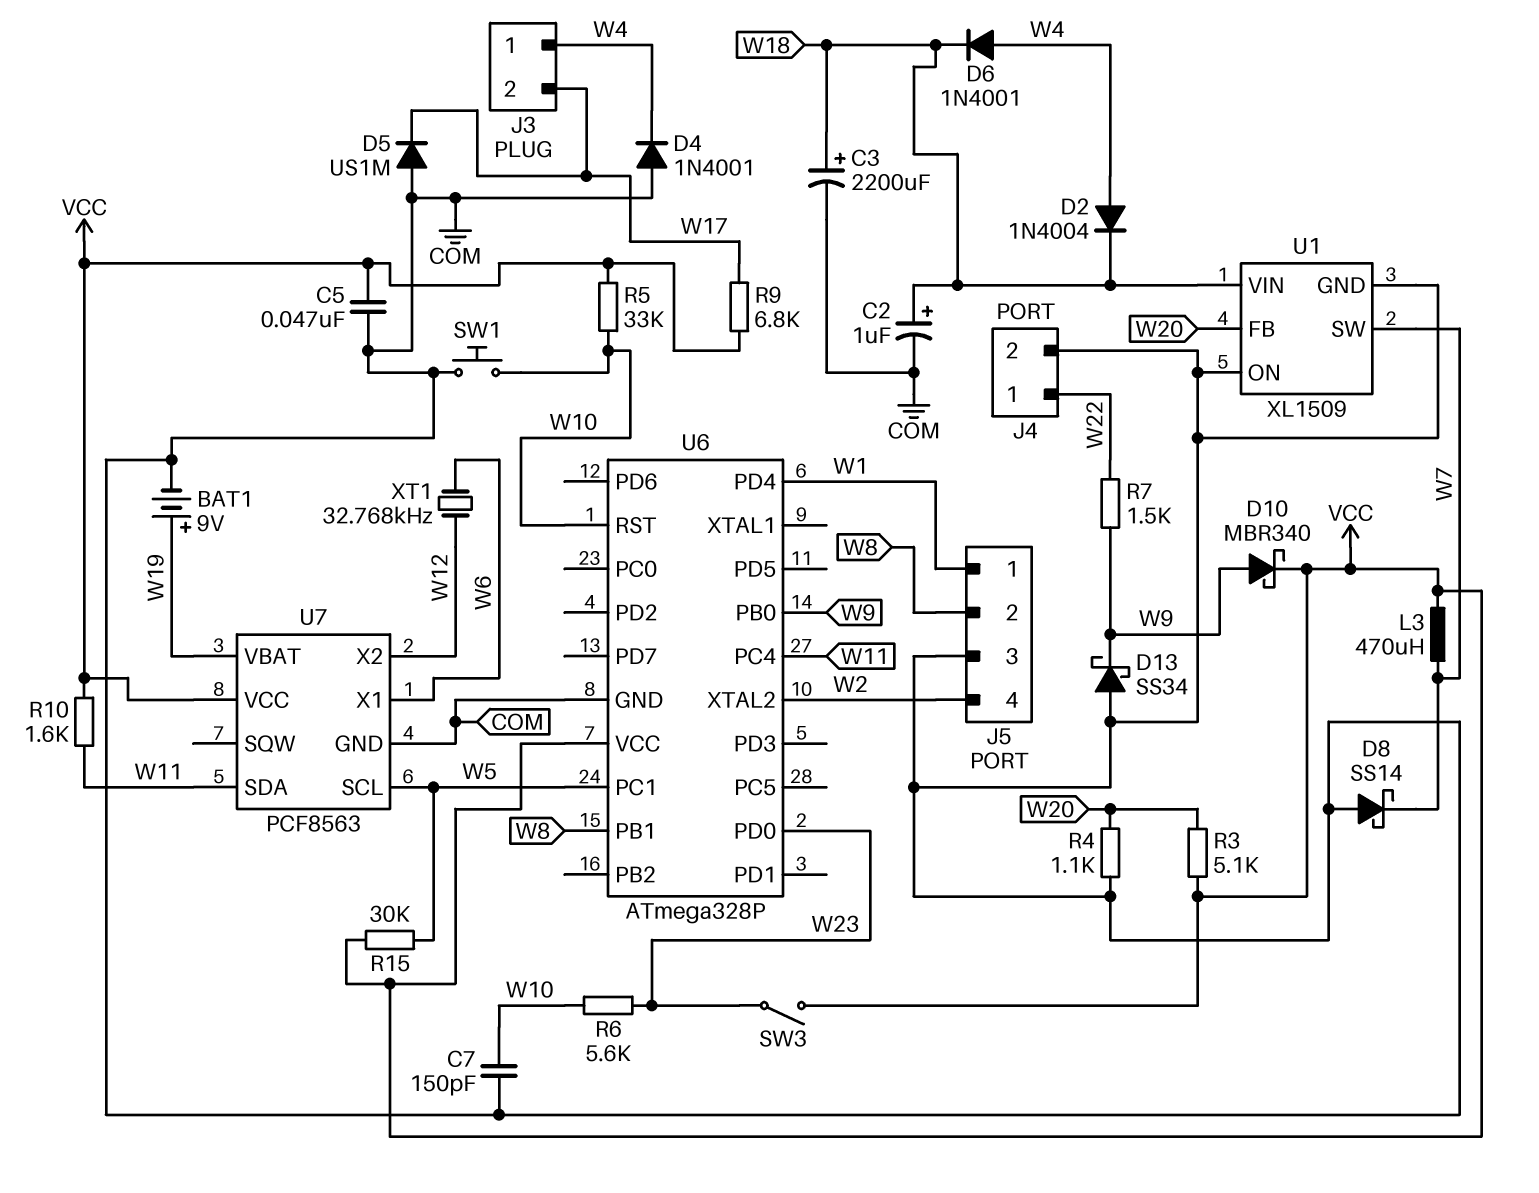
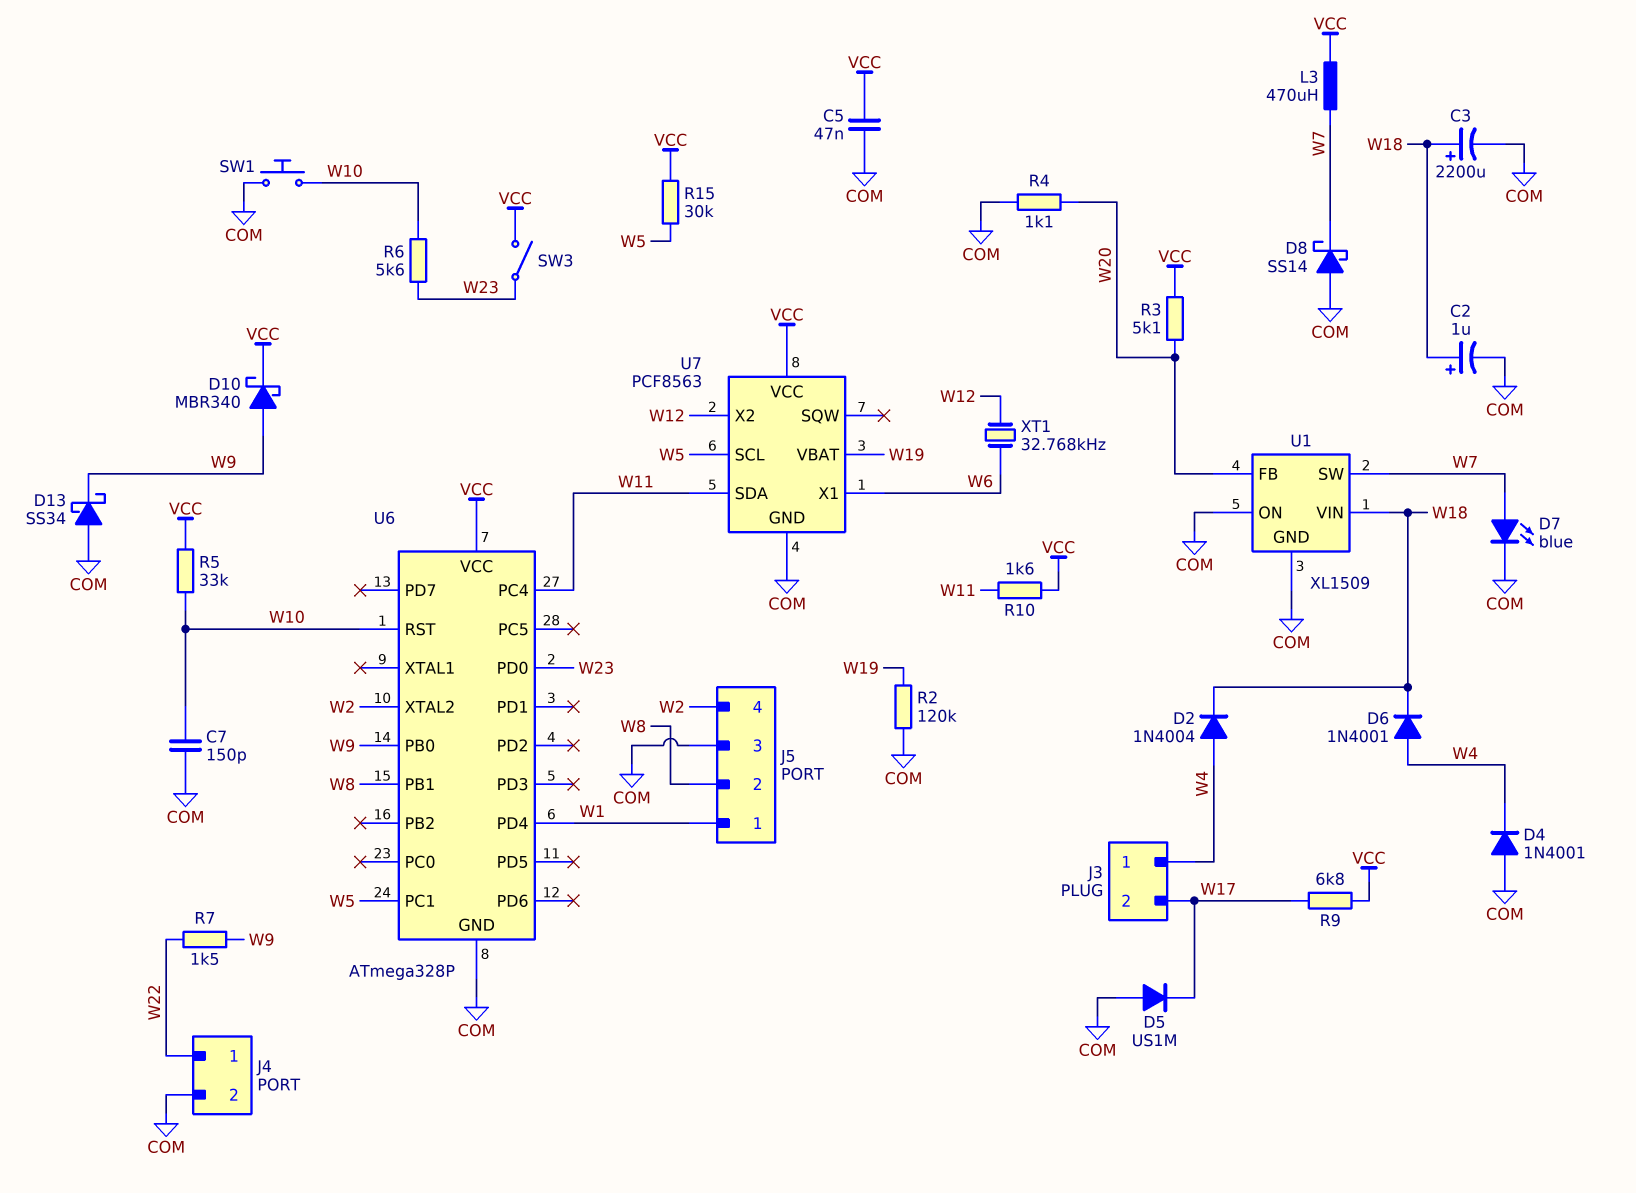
BAT1: 9V (plus W19, minus COM) -> none
D7: none -> LED blue (A W7, K COM)
R2: none -> 120k (COM, W19)

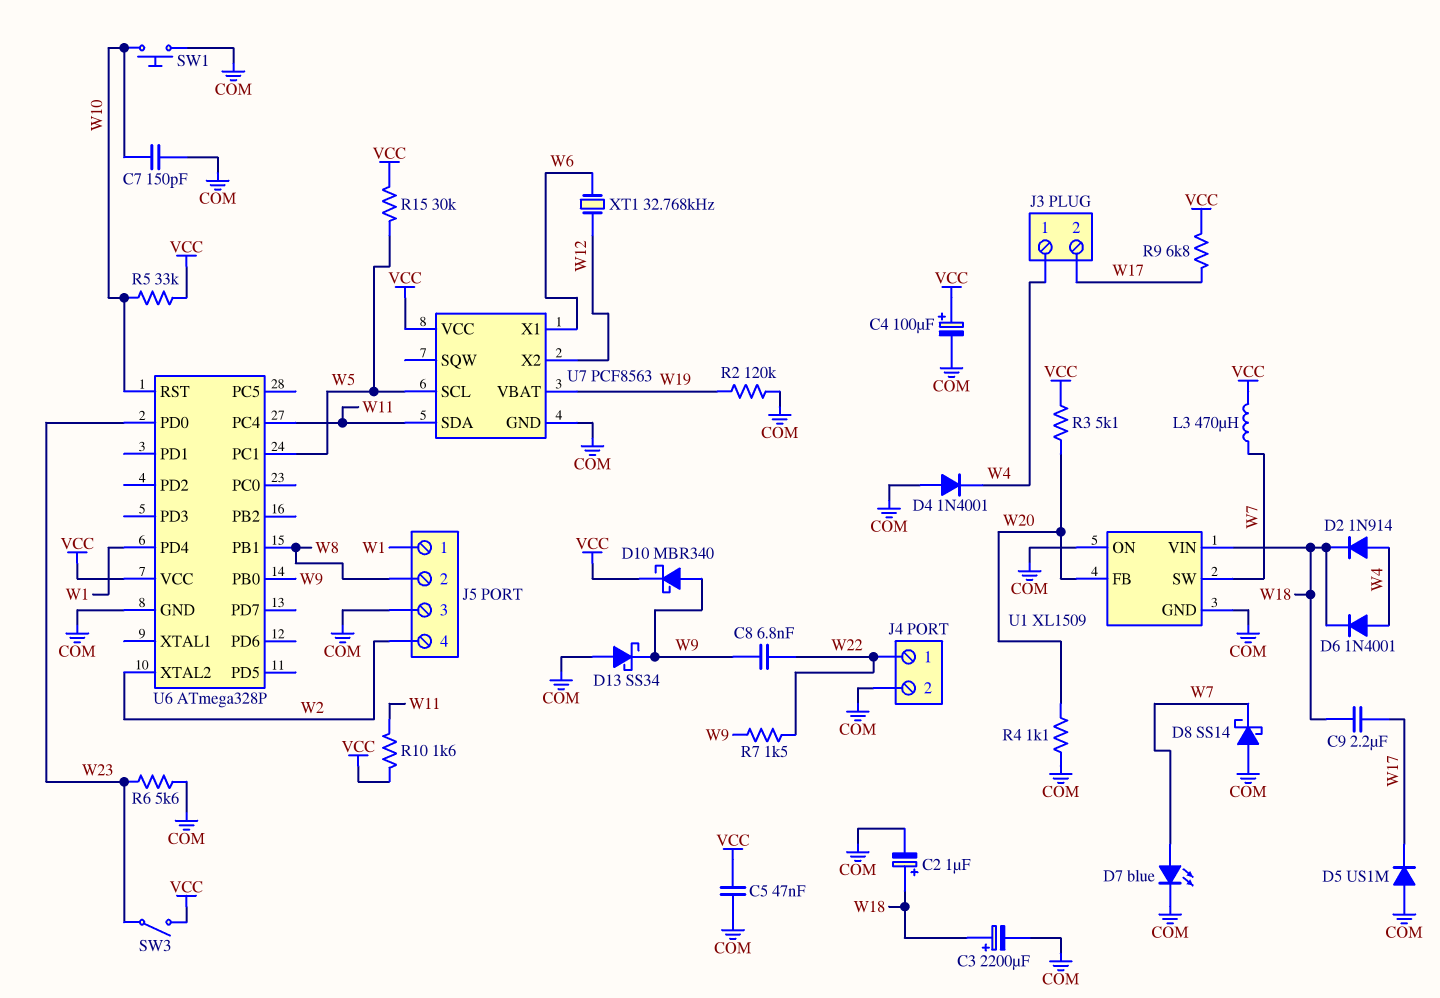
C4: none -> 100uF (plus VCC, minus COM)
C8: none -> 6.8nF (W9, W22)
C9: none -> 2.2uF (W17, W18)
D2: diode 1N4004 (A W4, K W18) -> diode 1N914 (A W4, K W18)
R6: 5.6k (W10, W23) -> 5.6k (COM, W23)

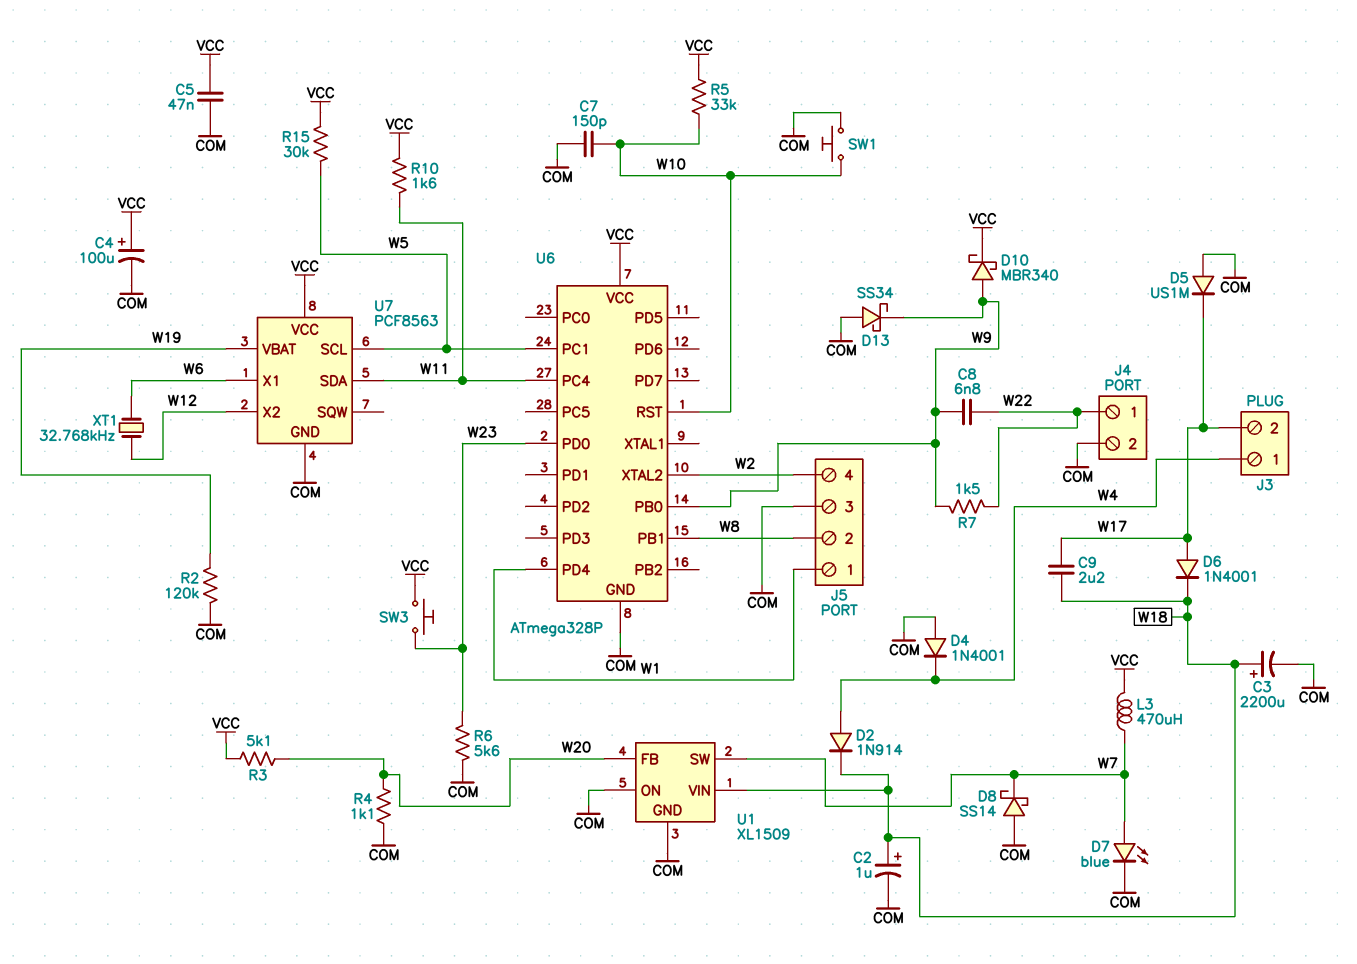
D6: diode 1N4001 (A W4, K W18) -> diode 1N4001 (A W17, K W18)
R9: 6.8k (VCC, W17) -> none
SW3: switch (VCC, W23) -> button (VCC, W23)

